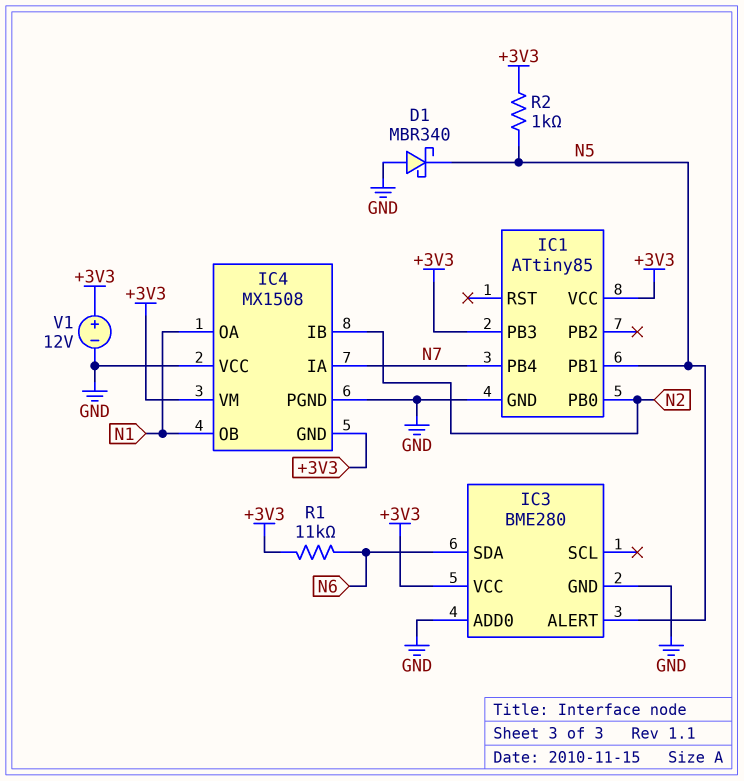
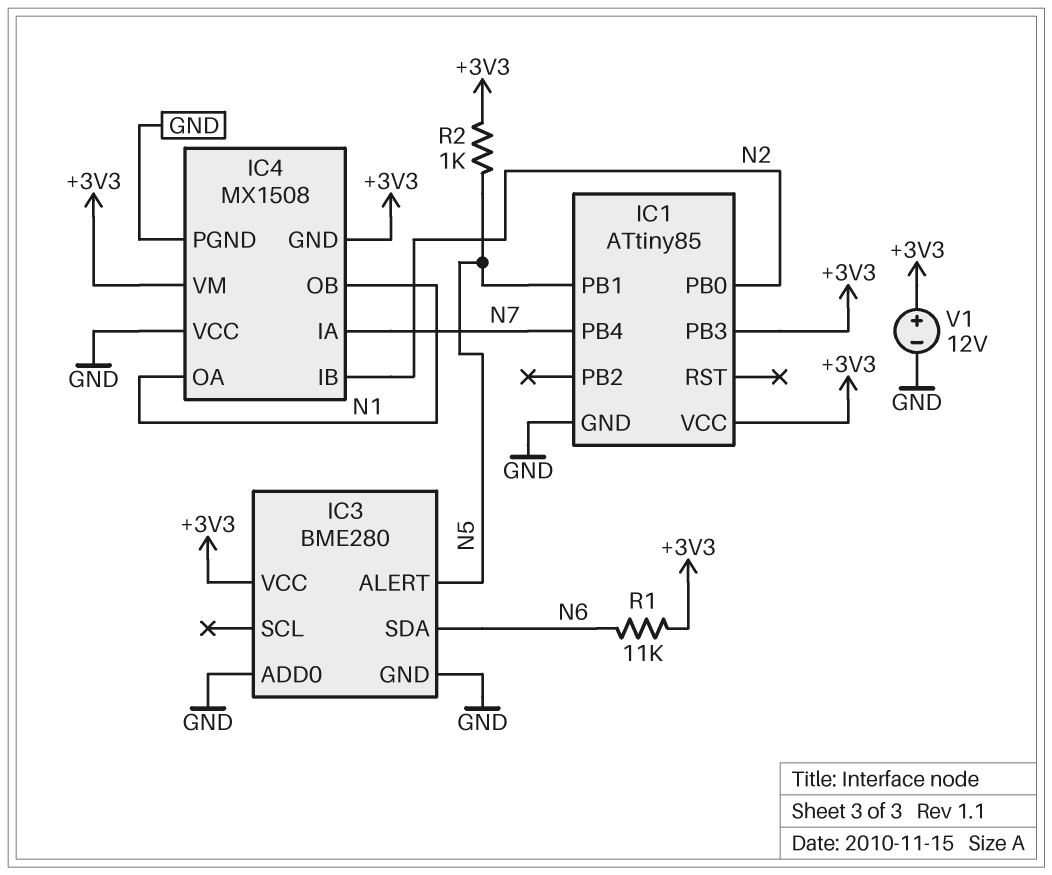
D1: schottky MBR340 (A GND, K N5) -> none

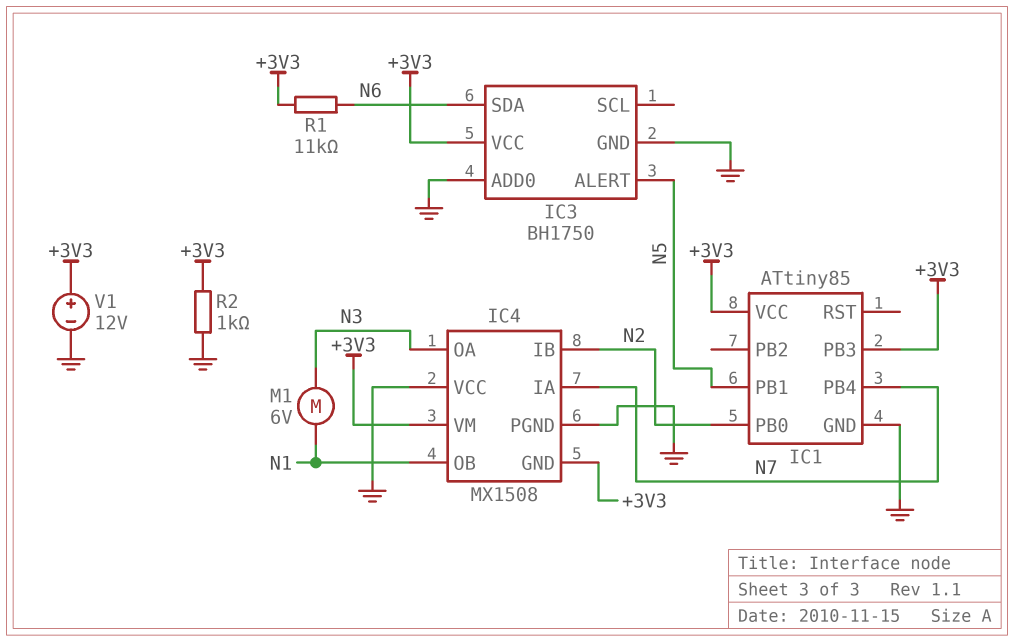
IC3: BME280 -> BH1750
IC4 pin OA: N1 -> N3
M1: none -> motor 6V (N1, N3)
R2: 1k (+3V3, N5) -> 1k (+3V3, GND)

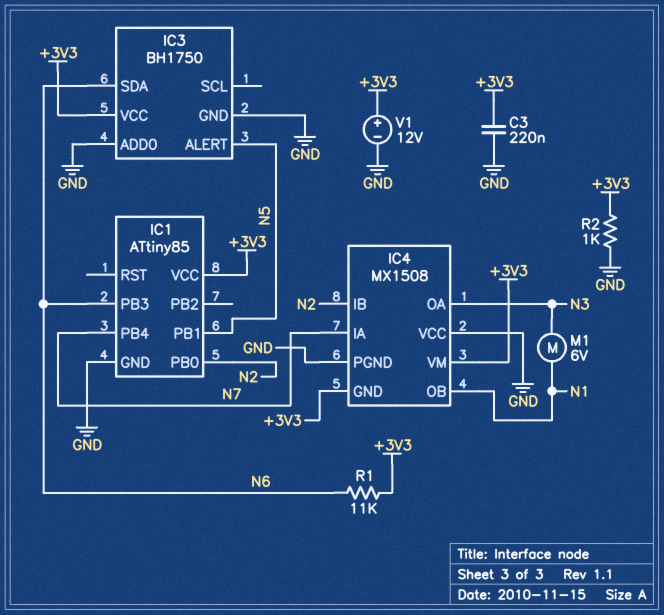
C3: none -> 220nF (+3V3, GND)
IC1 pin PB3: +3V3 -> N6

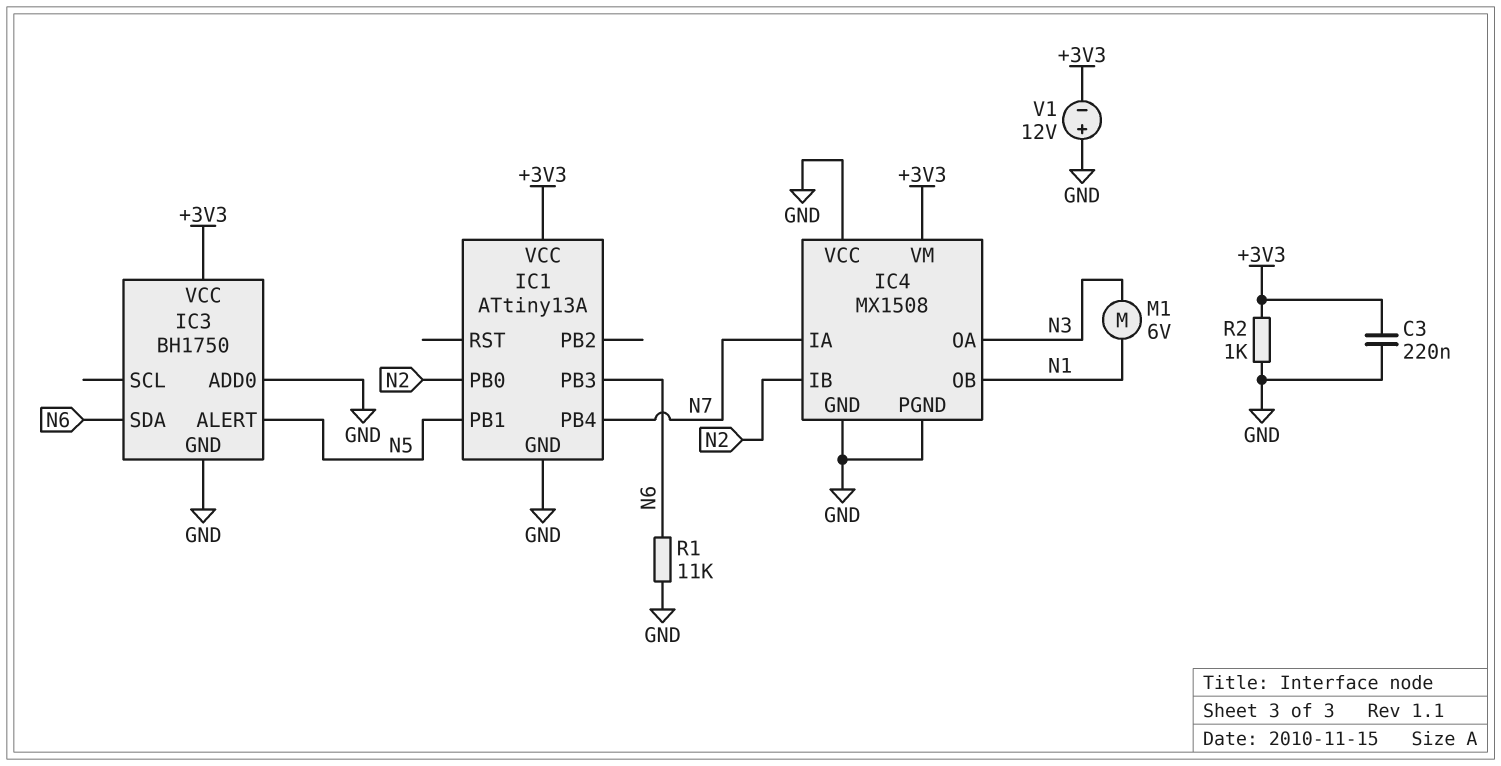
IC1: ATtiny85 -> ATtiny13A
IC4 pin GND: +3V3 -> GND
R1: 11k (+3V3, N6) -> 11k (GND, N6)
V1: 12V (plus +3V3, minus GND) -> 12V (plus GND, minus +3V3)

